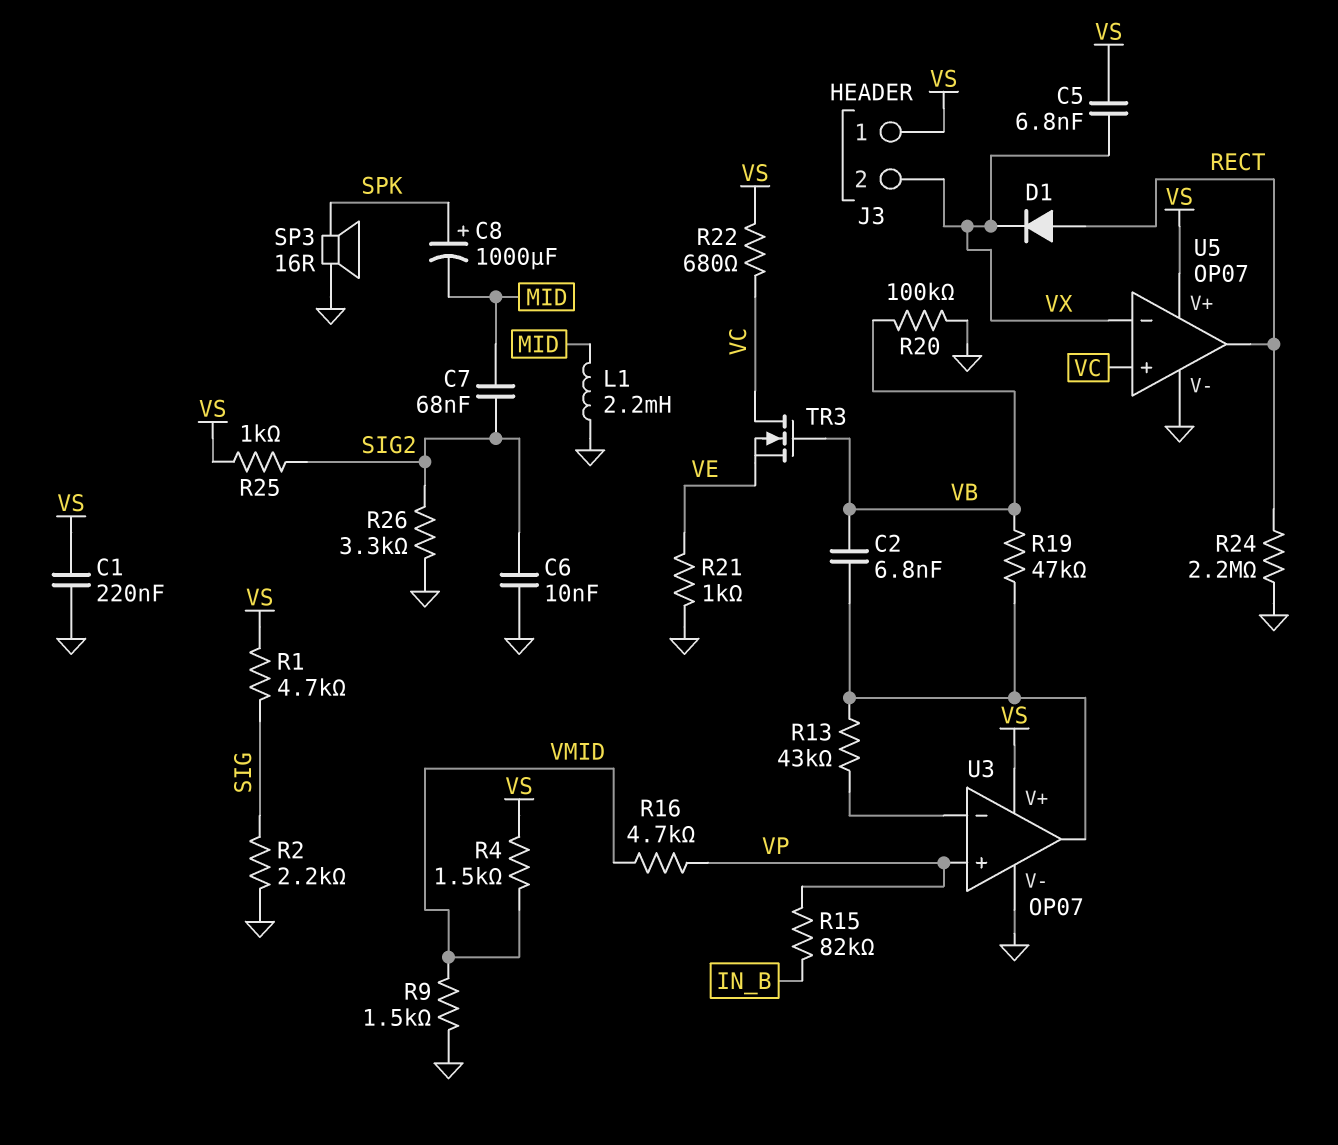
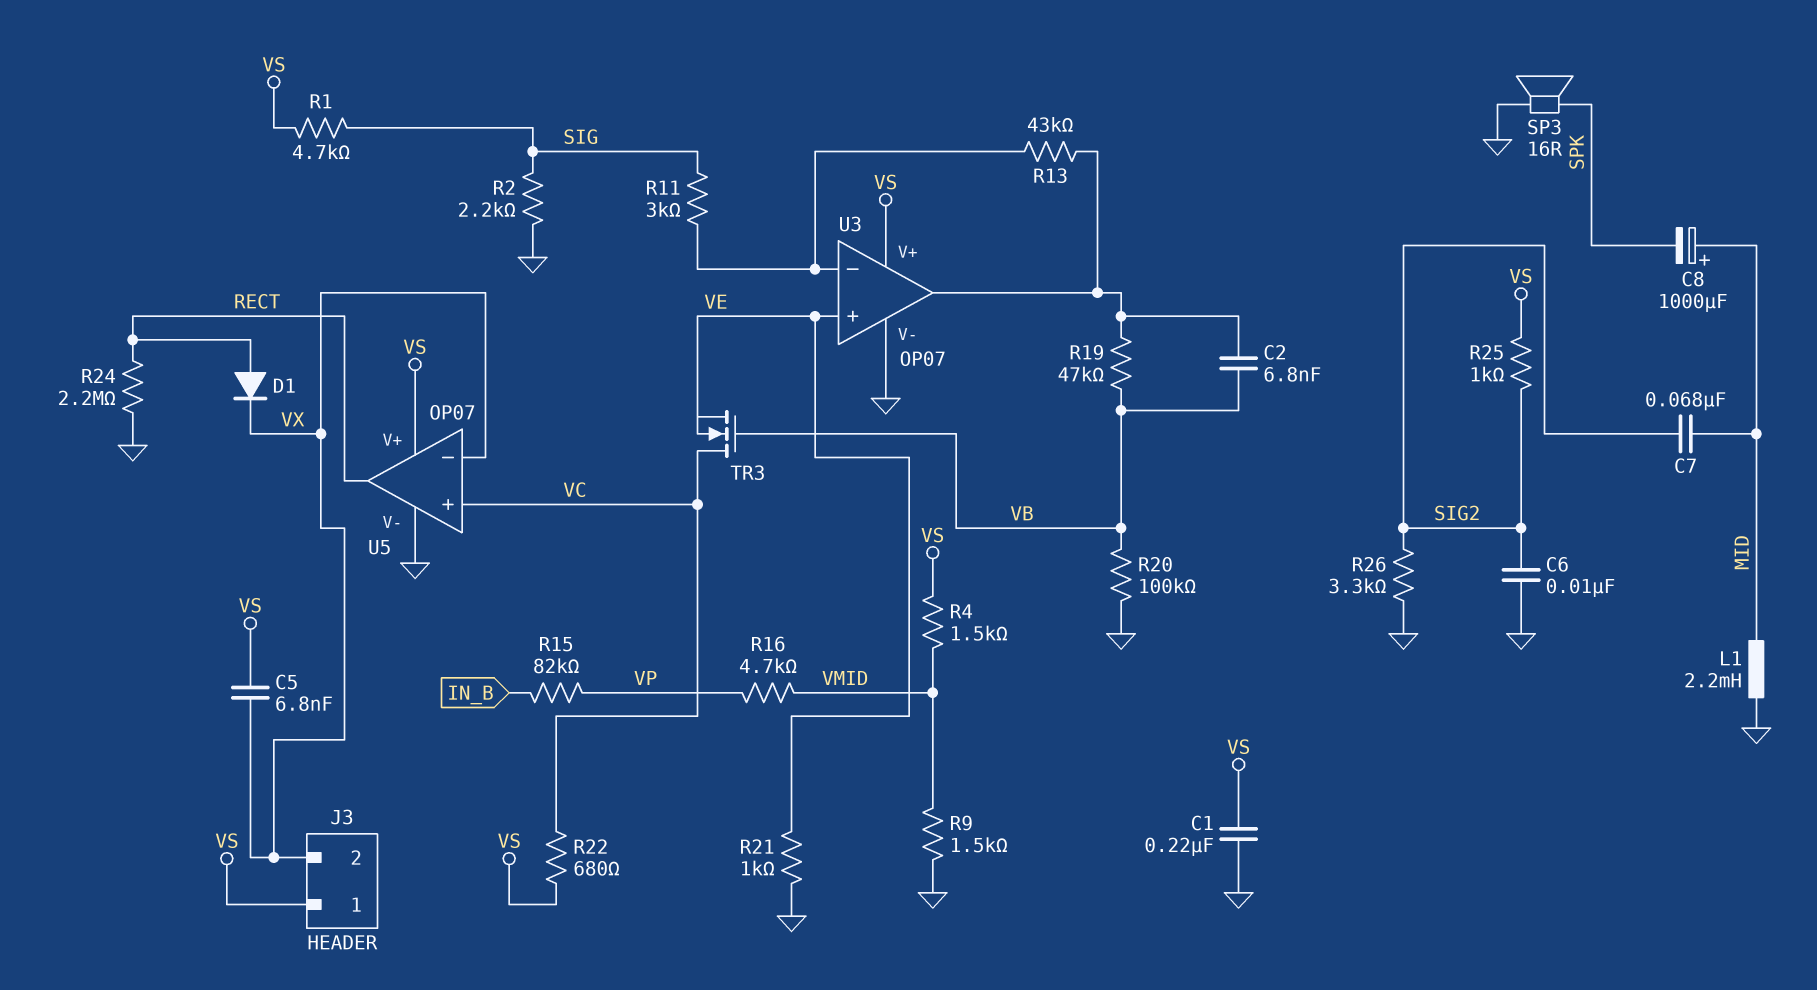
C8: 1000uF (plus SPK, minus MID) -> 1000uF (plus MID, minus SPK)
R11: none -> 3k (SIG, U3/in-)
U3 pin in+: VP -> VE

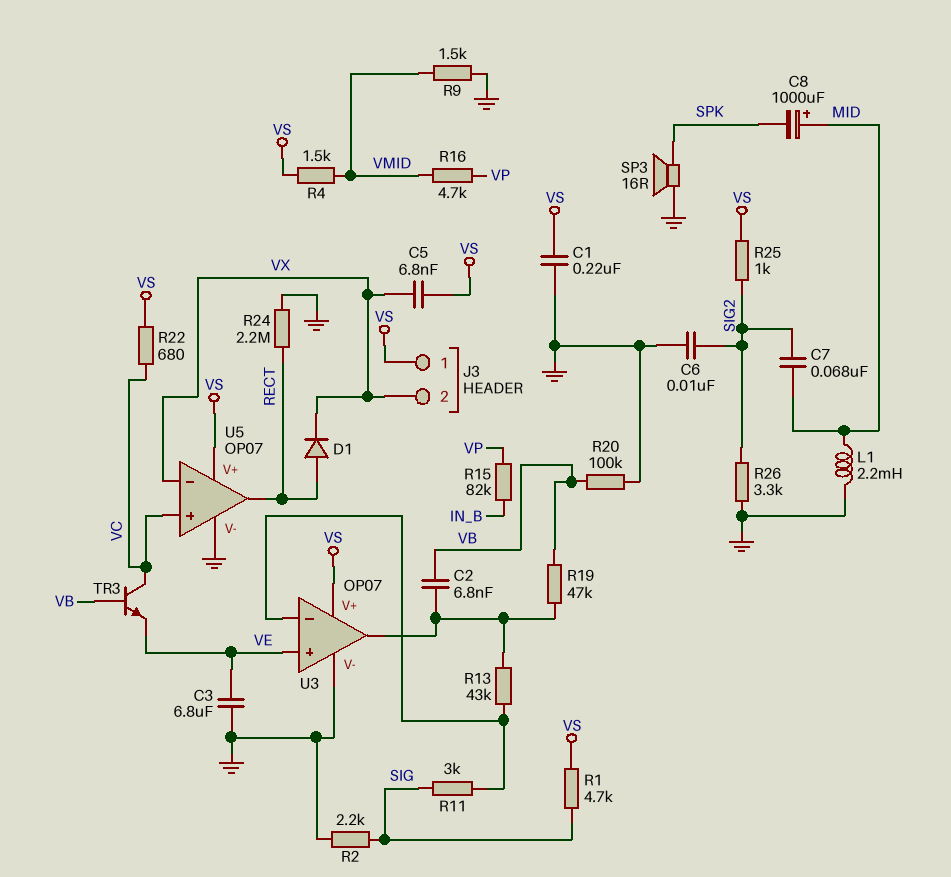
C3: none -> 6.8uF (GND, VE)
R21: 1k (GND, VE) -> none
TR3: NMOS (G VB, D VC, S VE) -> NPN (B VB, C VC, E VE)

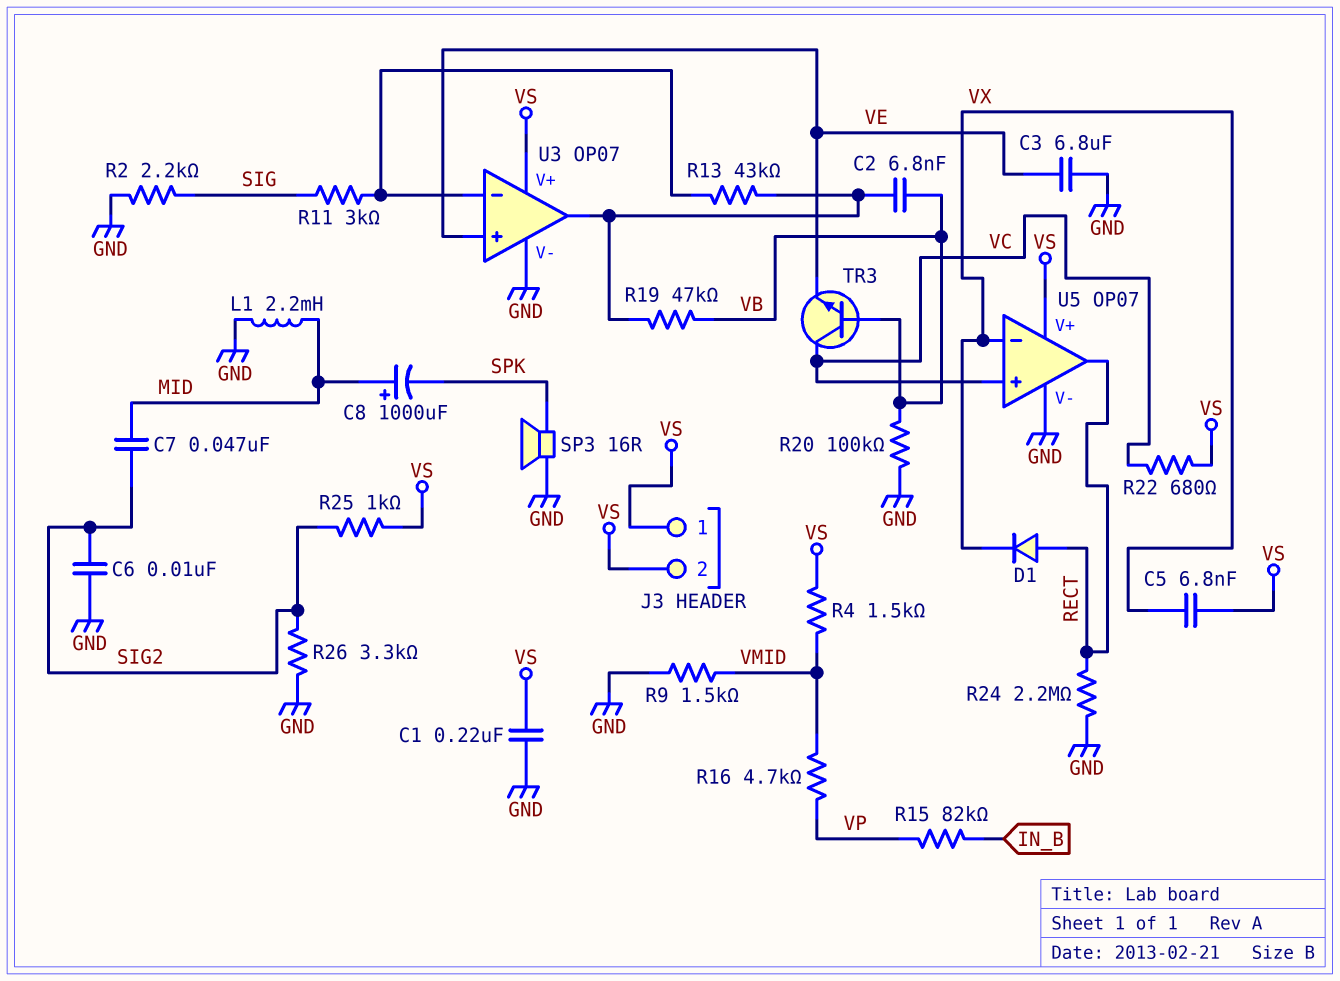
C7: 68nF (MID, SIG2) -> 47nF (MID, SIG2)
J3 pin 2: VX -> VS
R1: 4.7k (SIG, VS) -> none

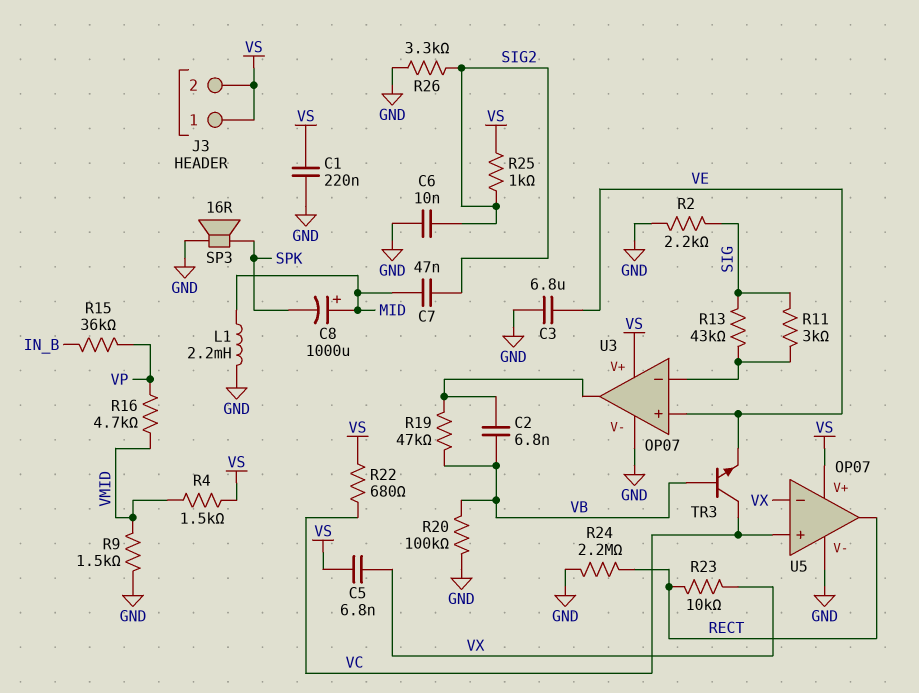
D1: diode (A RECT, K VX) -> none
R13: 43k (U3/in-, U3/out) -> 43k (SIG, U3/in-)
R15: 82k (IN_B, VP) -> 36k (IN_B, VP)
R23: none -> 10k (RECT, VX)

